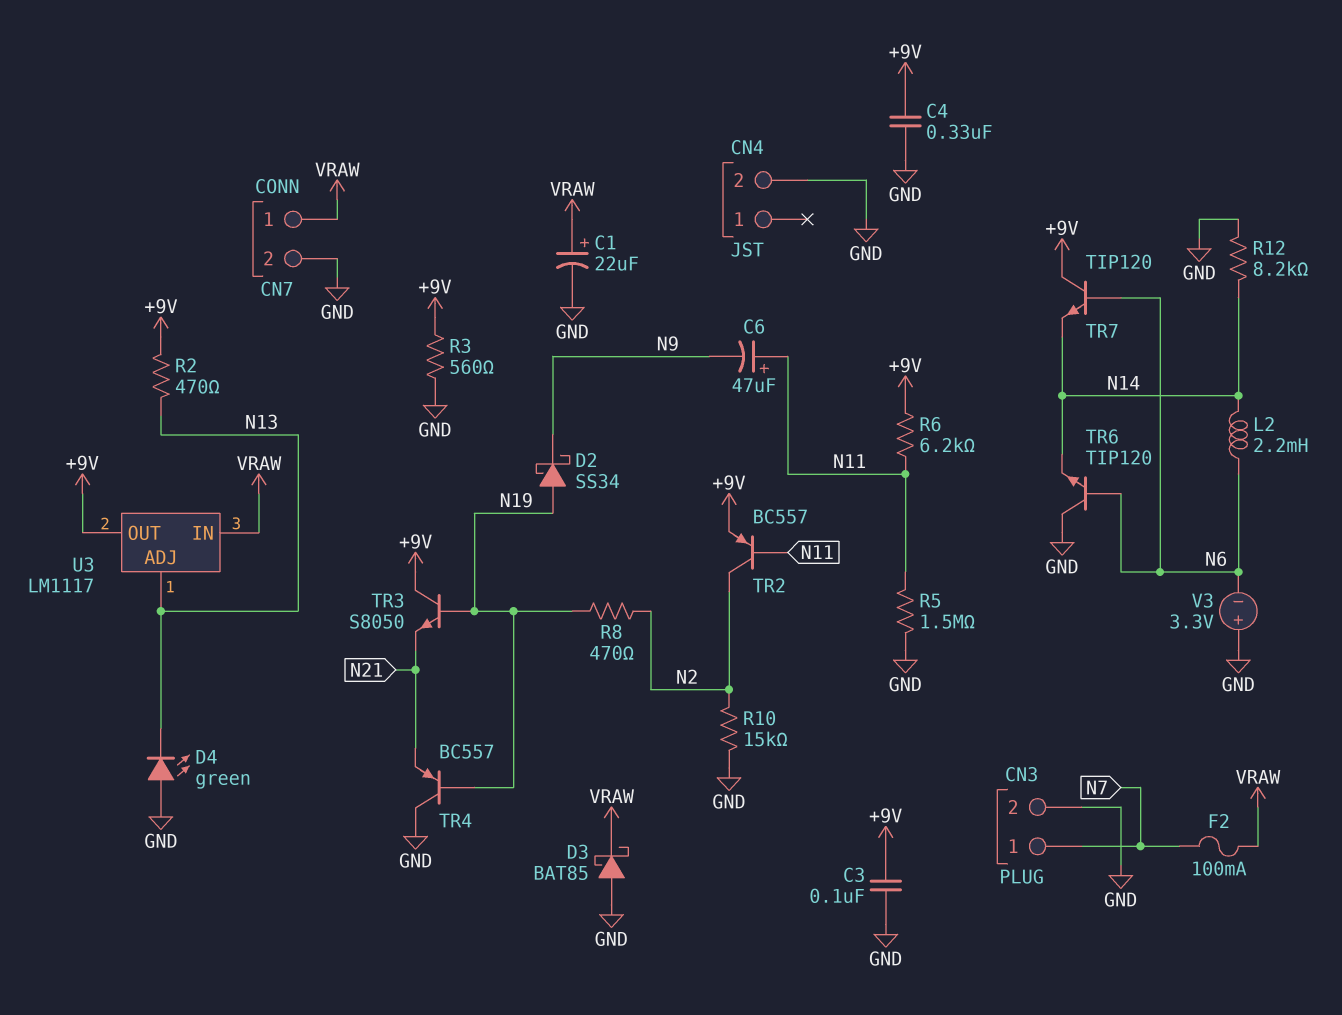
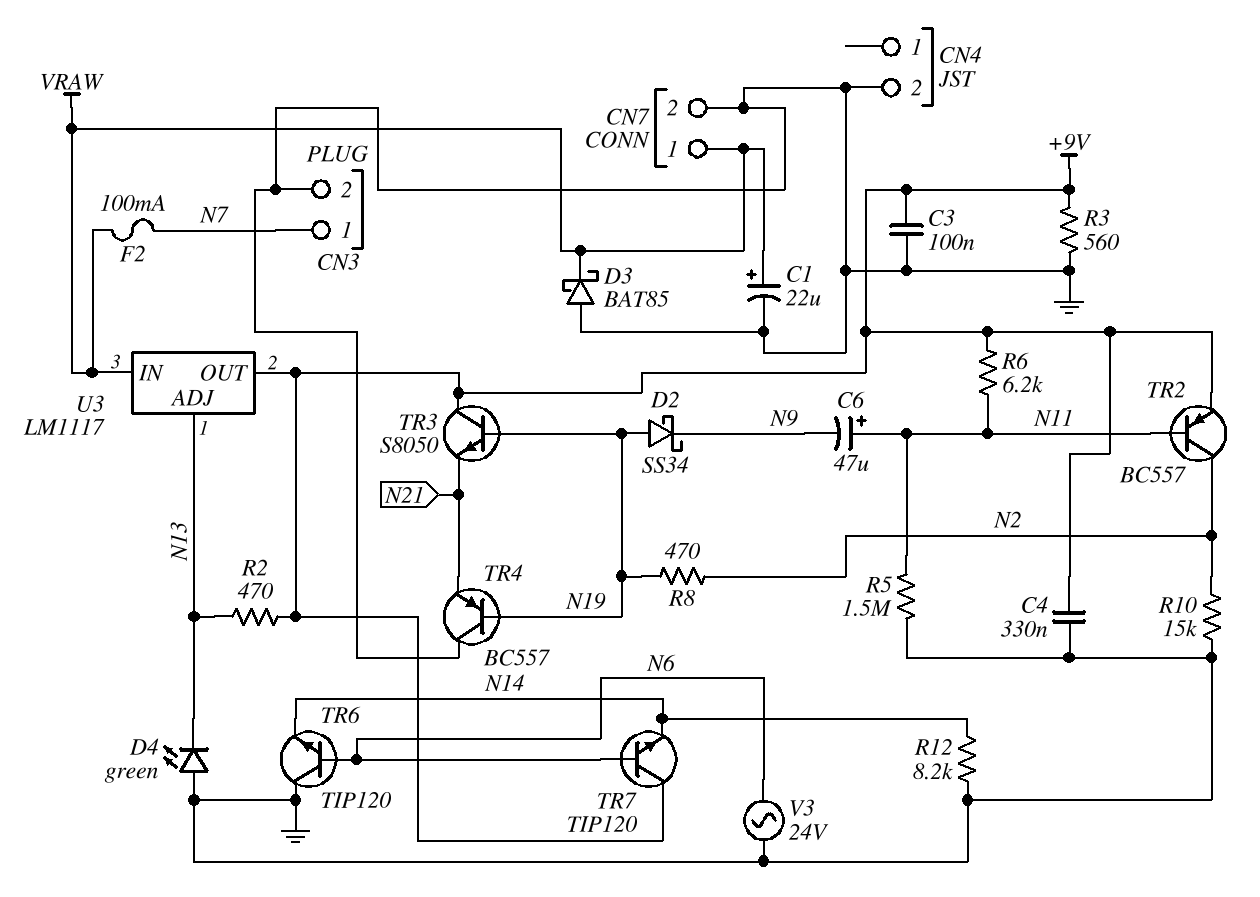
L2: 2.2mH (N6, N14) -> none
V3: 3.3V (plus GND, minus N6) -> AC 24V (GND, N6)

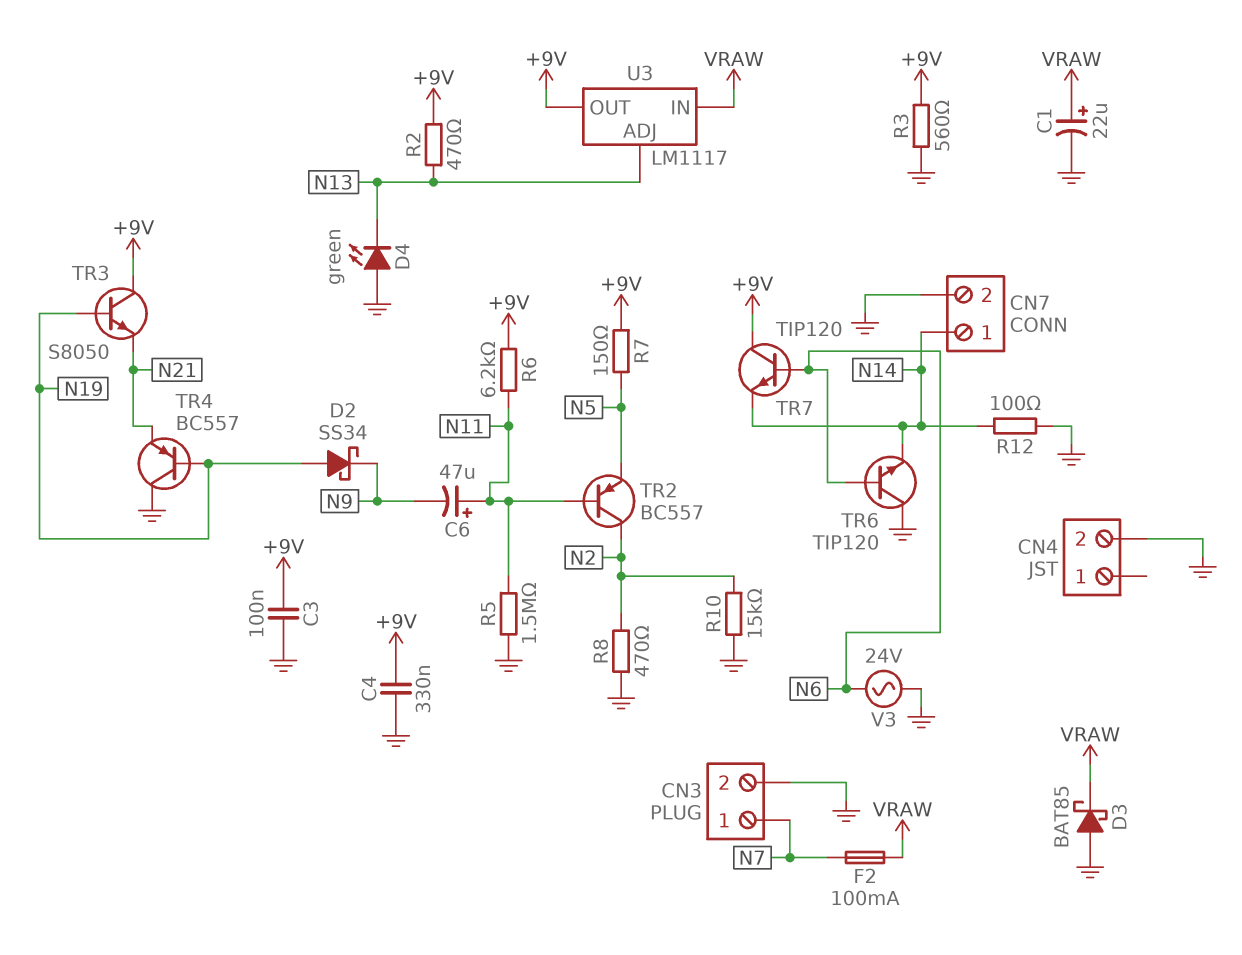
CN7 pin 1: VRAW -> N14
R7: none -> 150 (+9V, N5)
R8: 470 (N2, N19) -> 470 (GND, N2)
R12: 8.2k (GND, N14) -> 100 (GND, N14)
TR2: PNP BC557 (B N11, C N2, E +9V) -> PNP BC557 (B N11, C N2, E N5)

